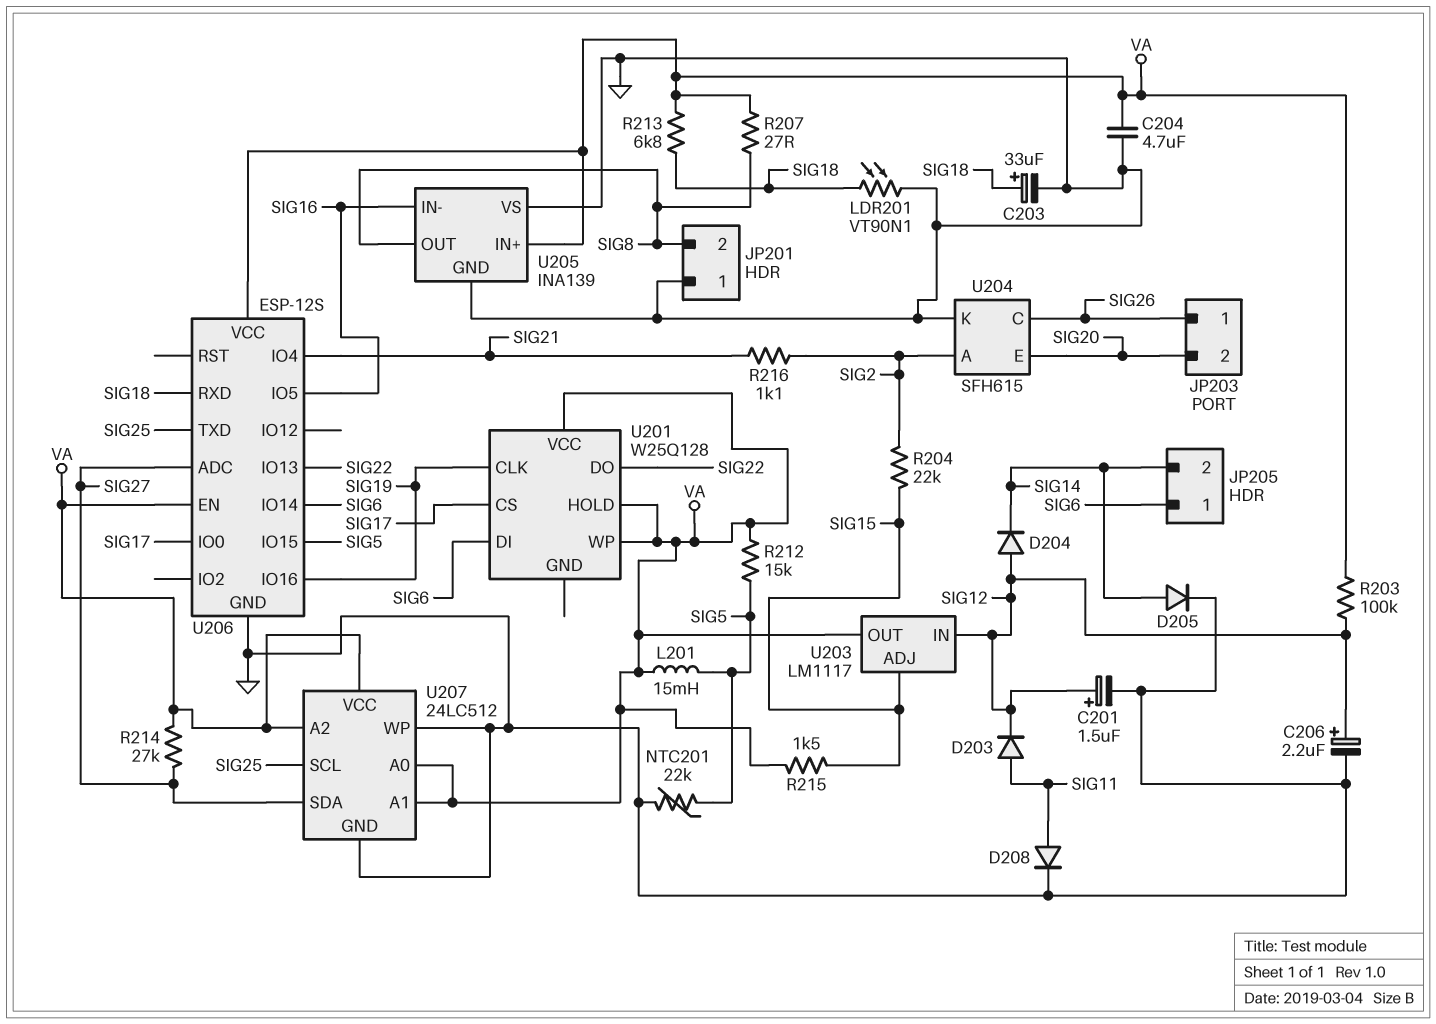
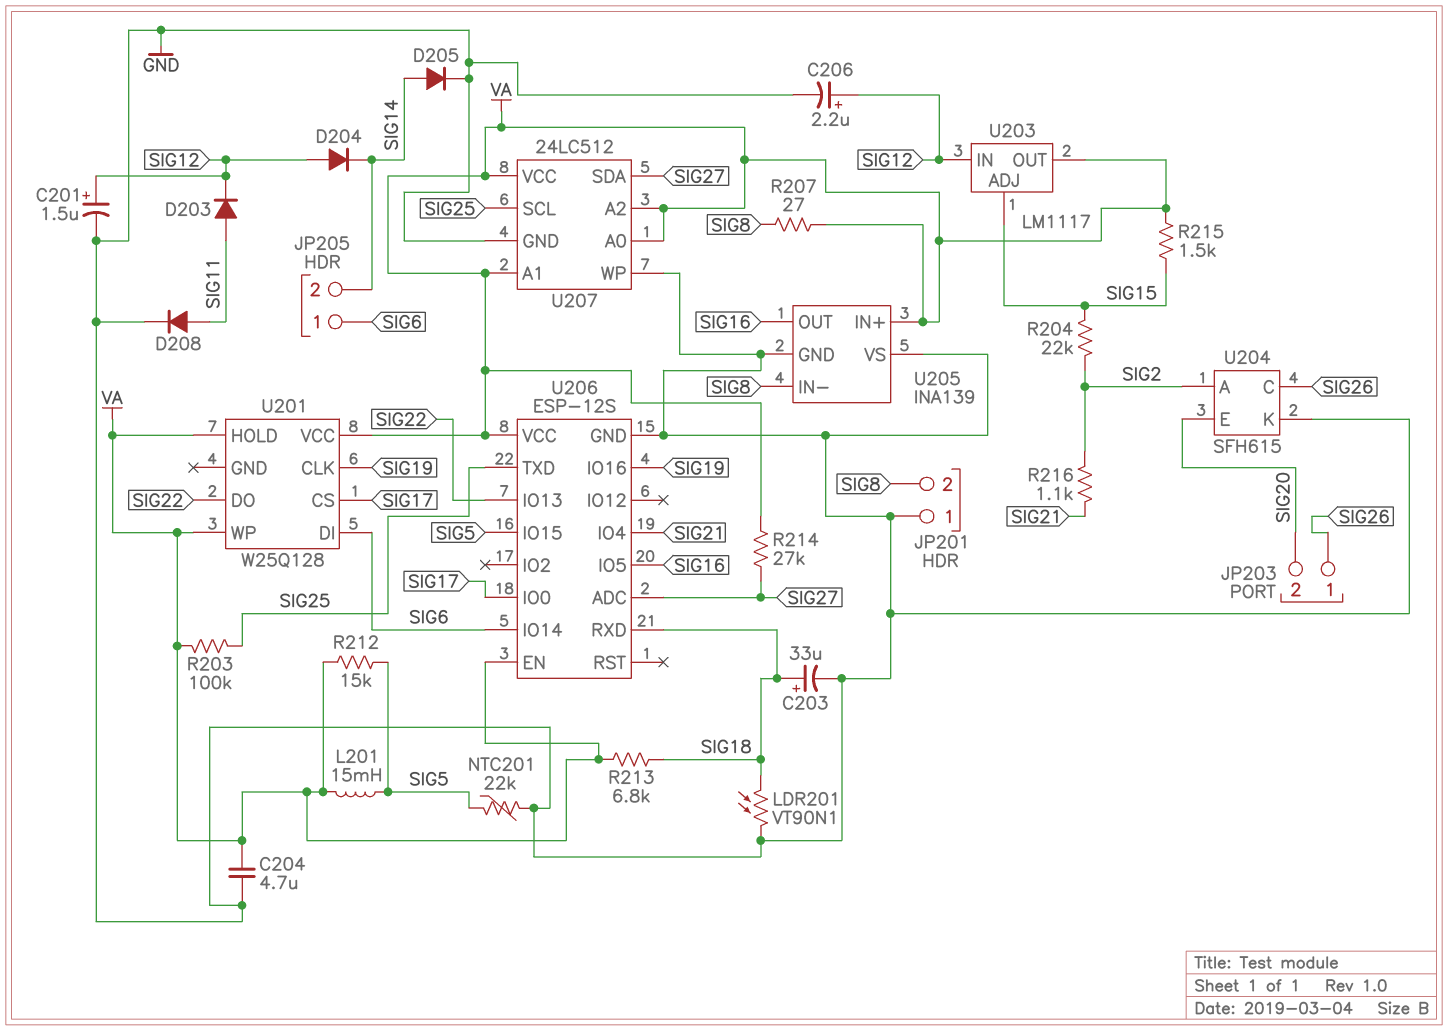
R203: 100k (SIG12, VA) -> 100k (SIG25, VA)
U205 pin IN-: SIG16 -> SIG8
U205 pin OUT: SIG8 -> SIG16

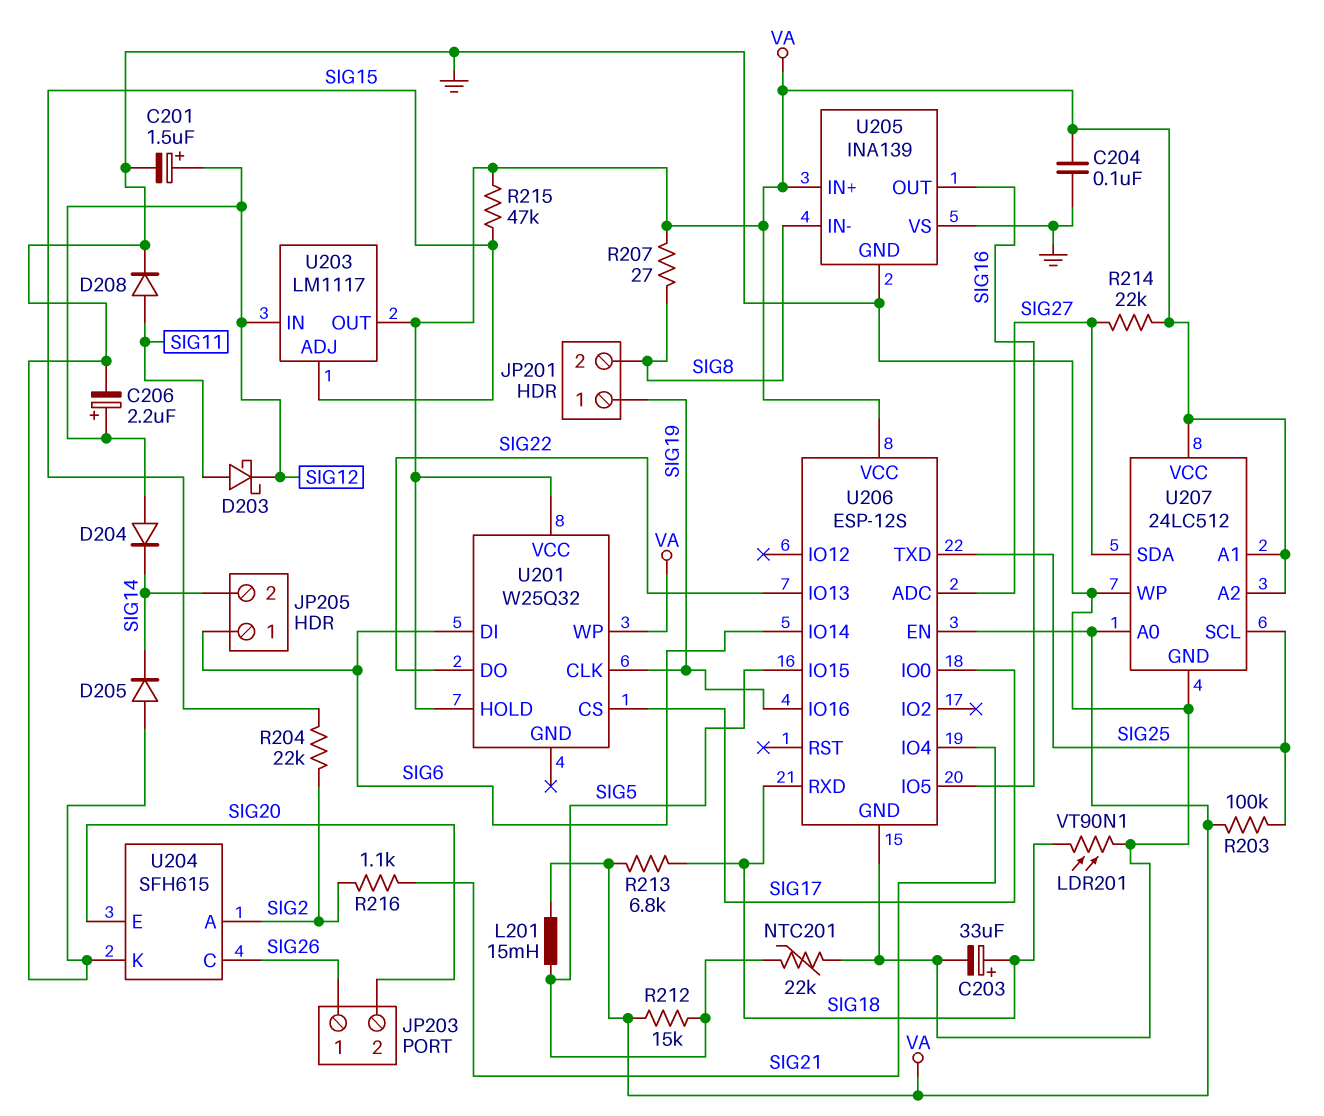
C204: 4.7uF (GND, VA) -> 100nF (GND, VA)
D203: diode (A SIG11, K SIG12) -> schottky (A SIG11, K SIG12)
D205: diode (A SIG14, K GND) -> diode (A GND, K SIG14)
JP201 pin 1: GND -> SIG19
R214: 27k (SIG27, VA) -> 22k (SIG27, VA)
R215: 1.5k (SIG15, VA) -> 47k (SIG15, VA)
U201: W25Q128 -> W25Q32

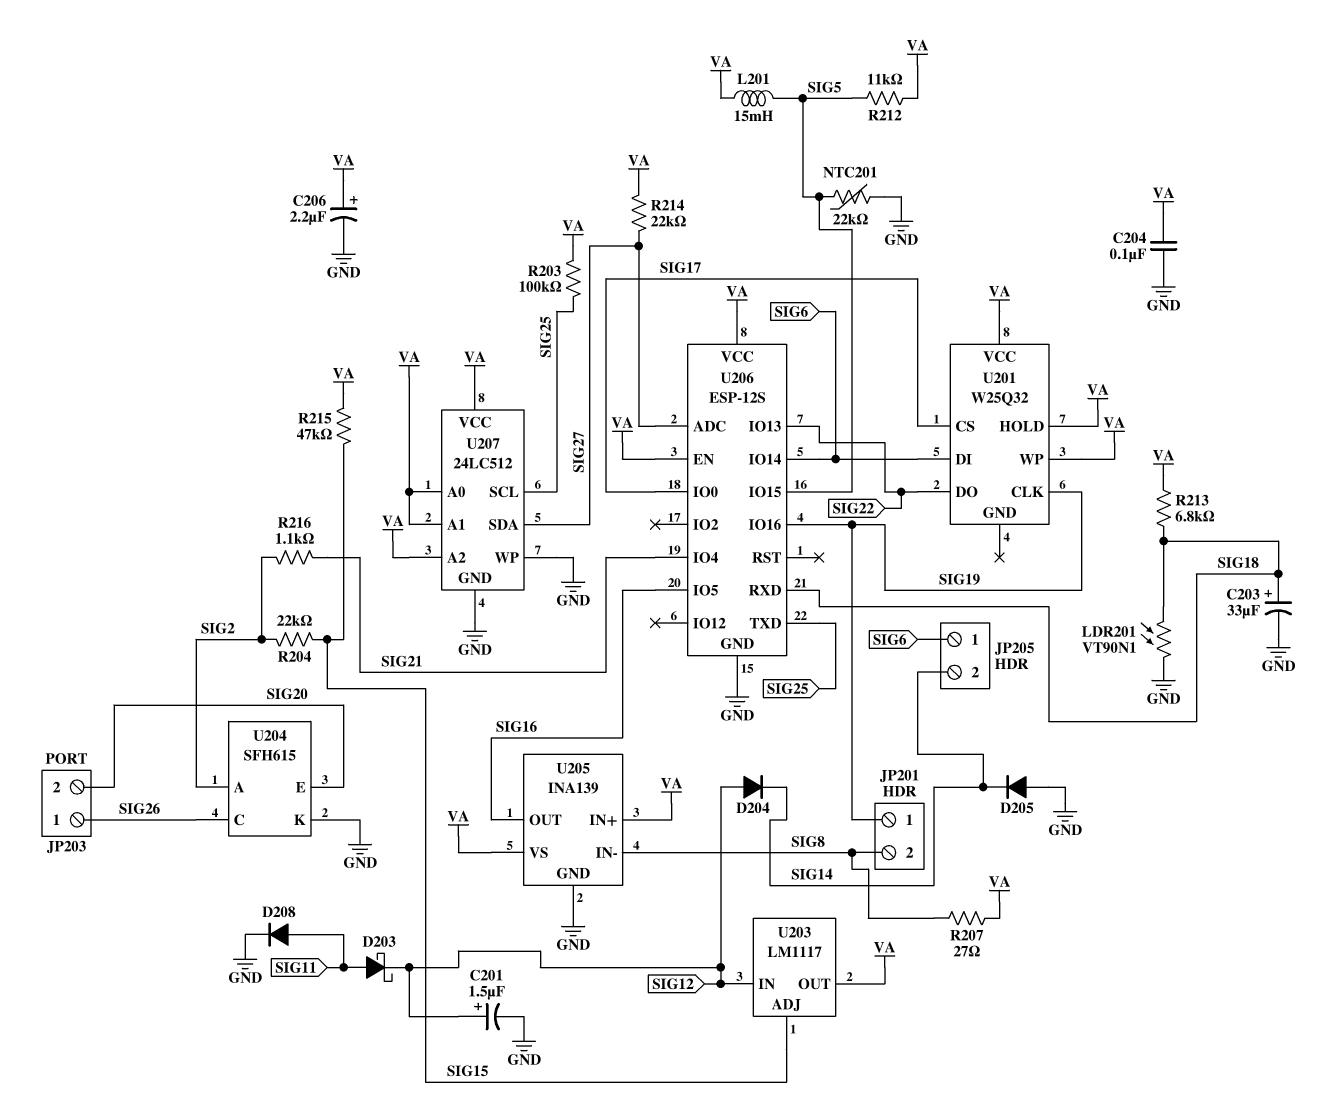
C206: 2.2uF (plus SIG12, minus GND) -> 2.2uF (plus VA, minus GND)
R212: 15k (SIG5, VA) -> 11k (SIG5, VA)
U205 pin VS: GND -> VA

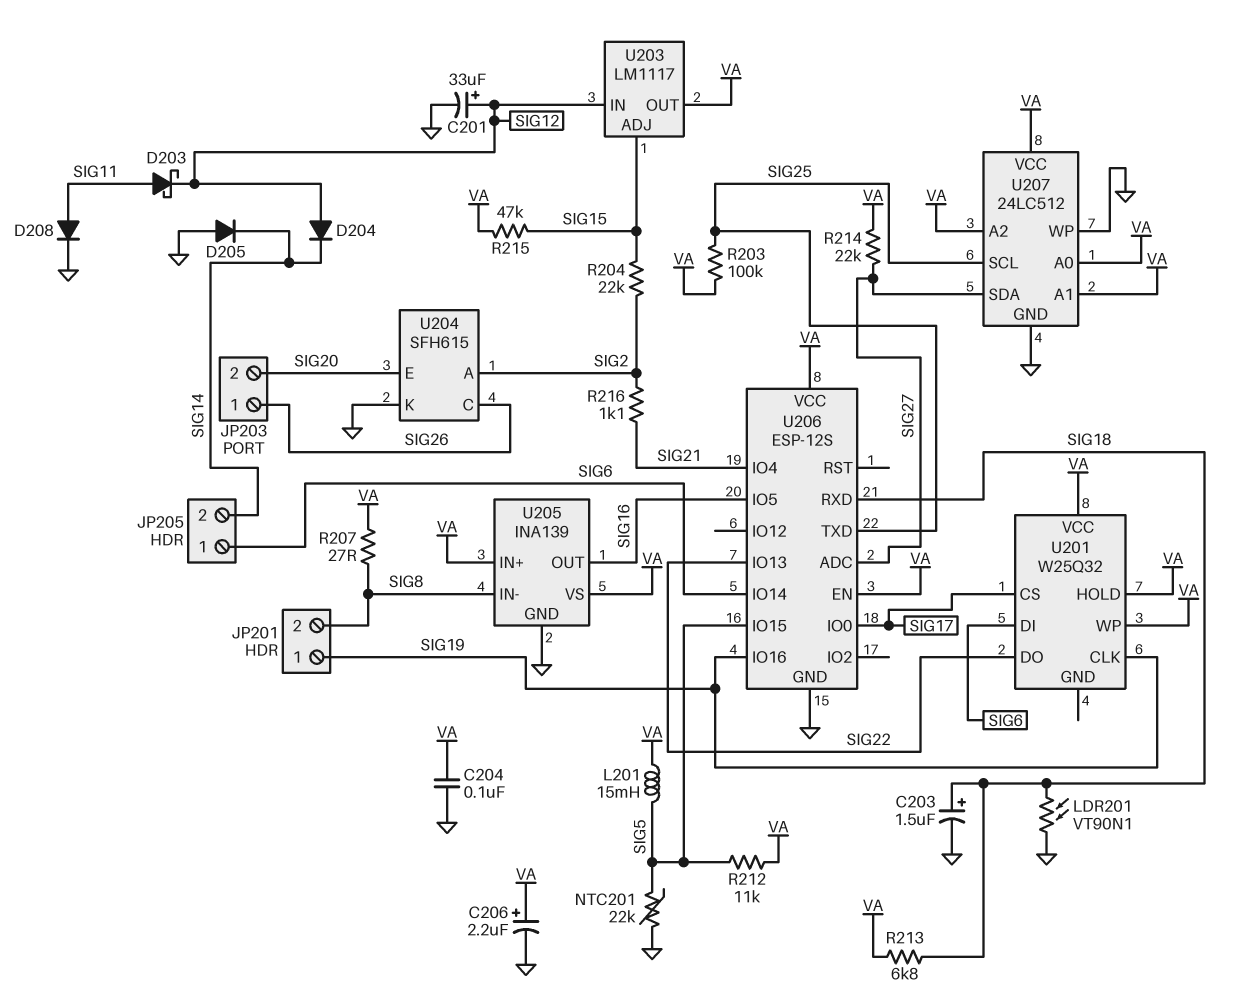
C201: 1.5uF (plus SIG12, minus GND) -> 33uF (plus SIG12, minus GND)
C203: 33uF (plus SIG18, minus GND) -> 1.5uF (plus SIG18, minus GND)

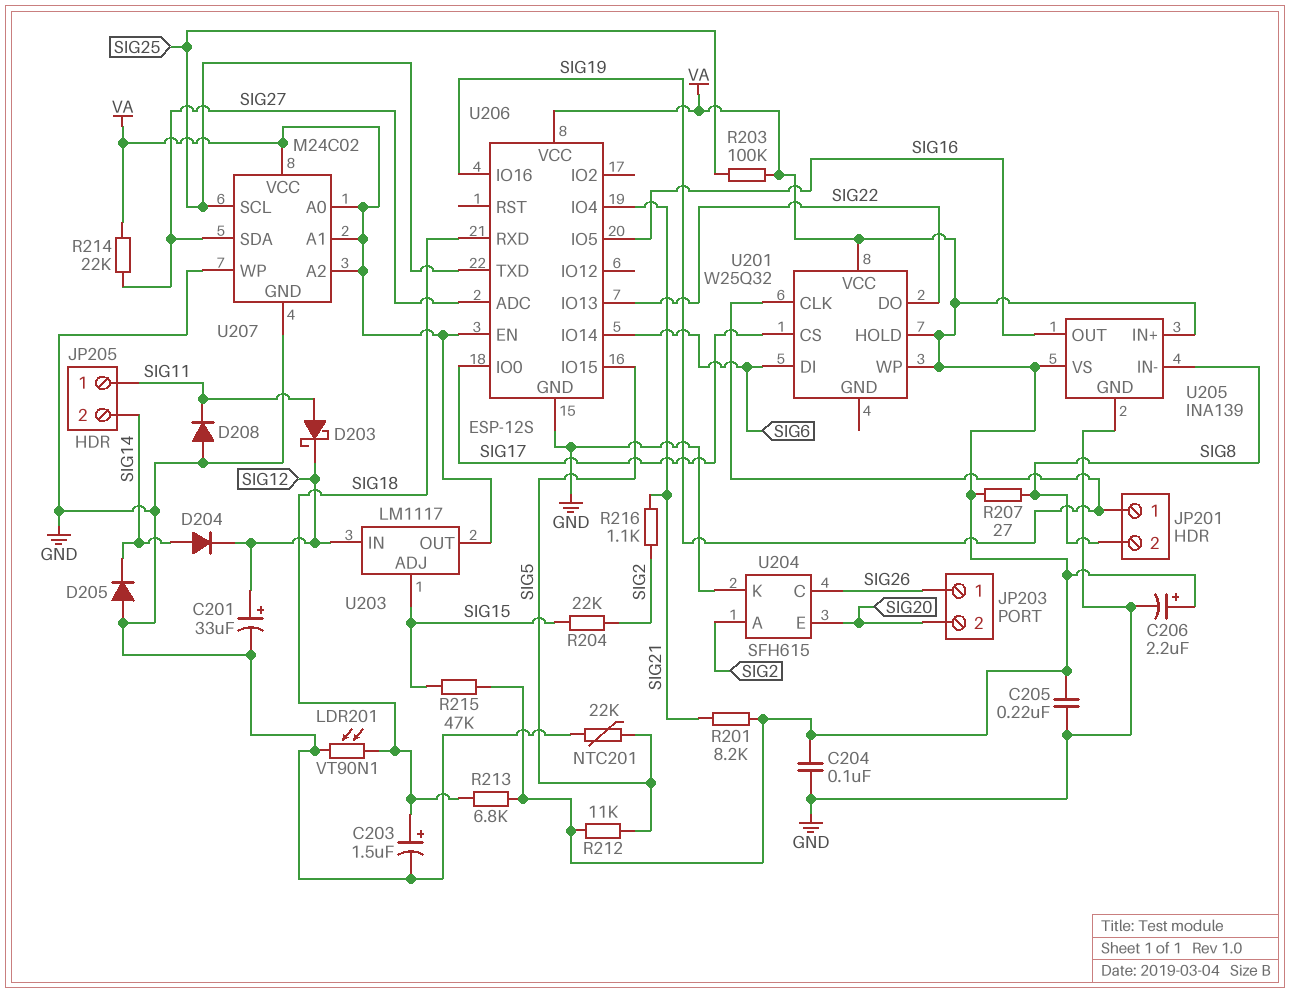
C205: none -> 220nF (GND, VA)
D204: diode (A SIG12, K SIG14) -> diode (A SIG14, K SIG12)
D208: diode (A SIG11, K GND) -> diode (A GND, K SIG11)
JP205 pin 1: SIG6 -> SIG11
L201: 15mH (SIG5, VA) -> none
R201: none -> 8.2k (SIG21, VA)
U207: 24LC512 -> M24C02

